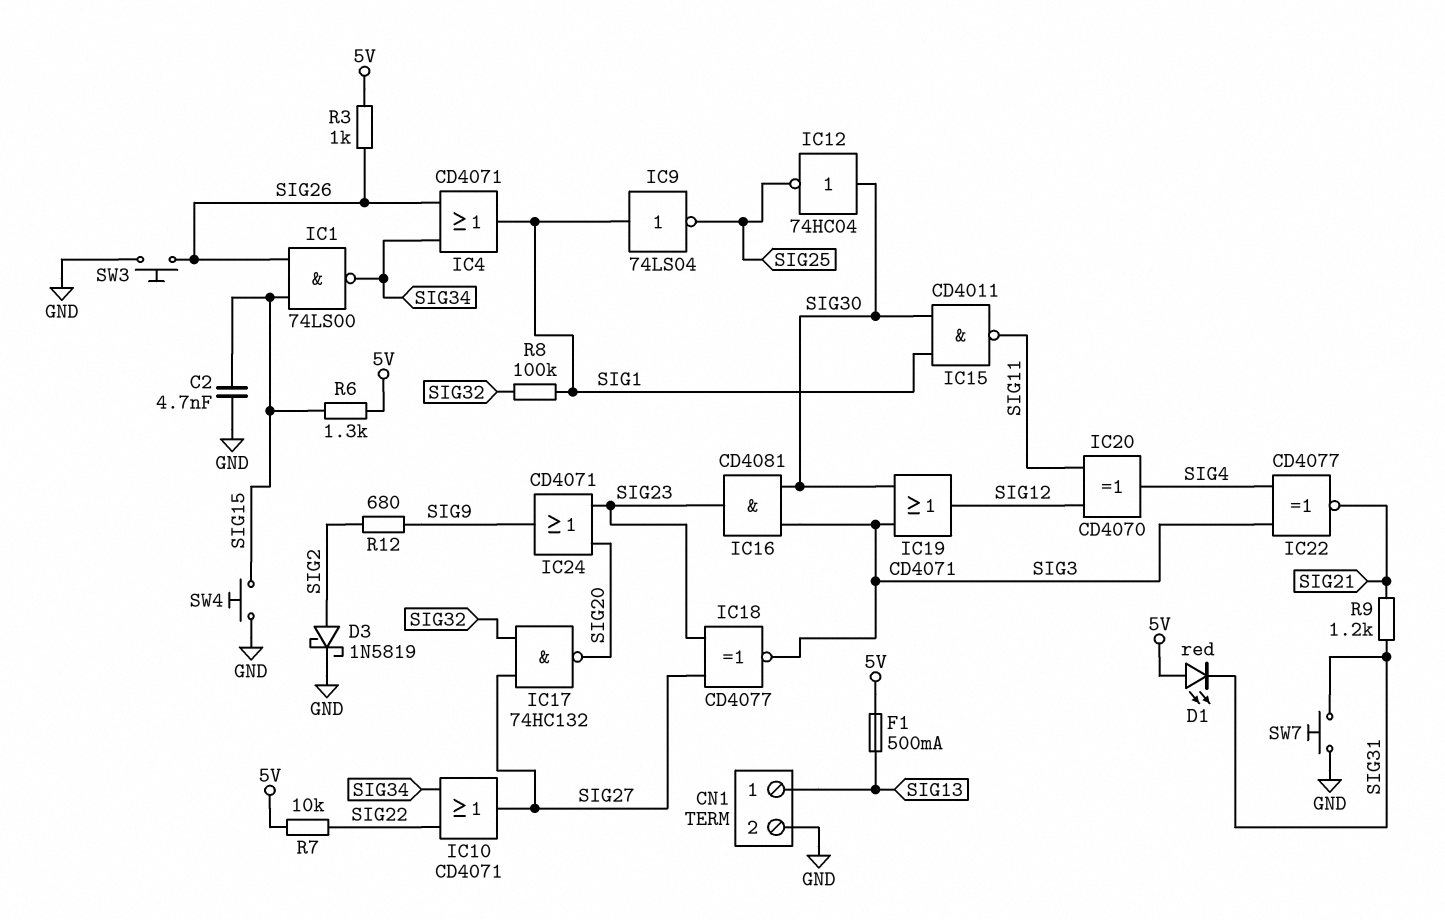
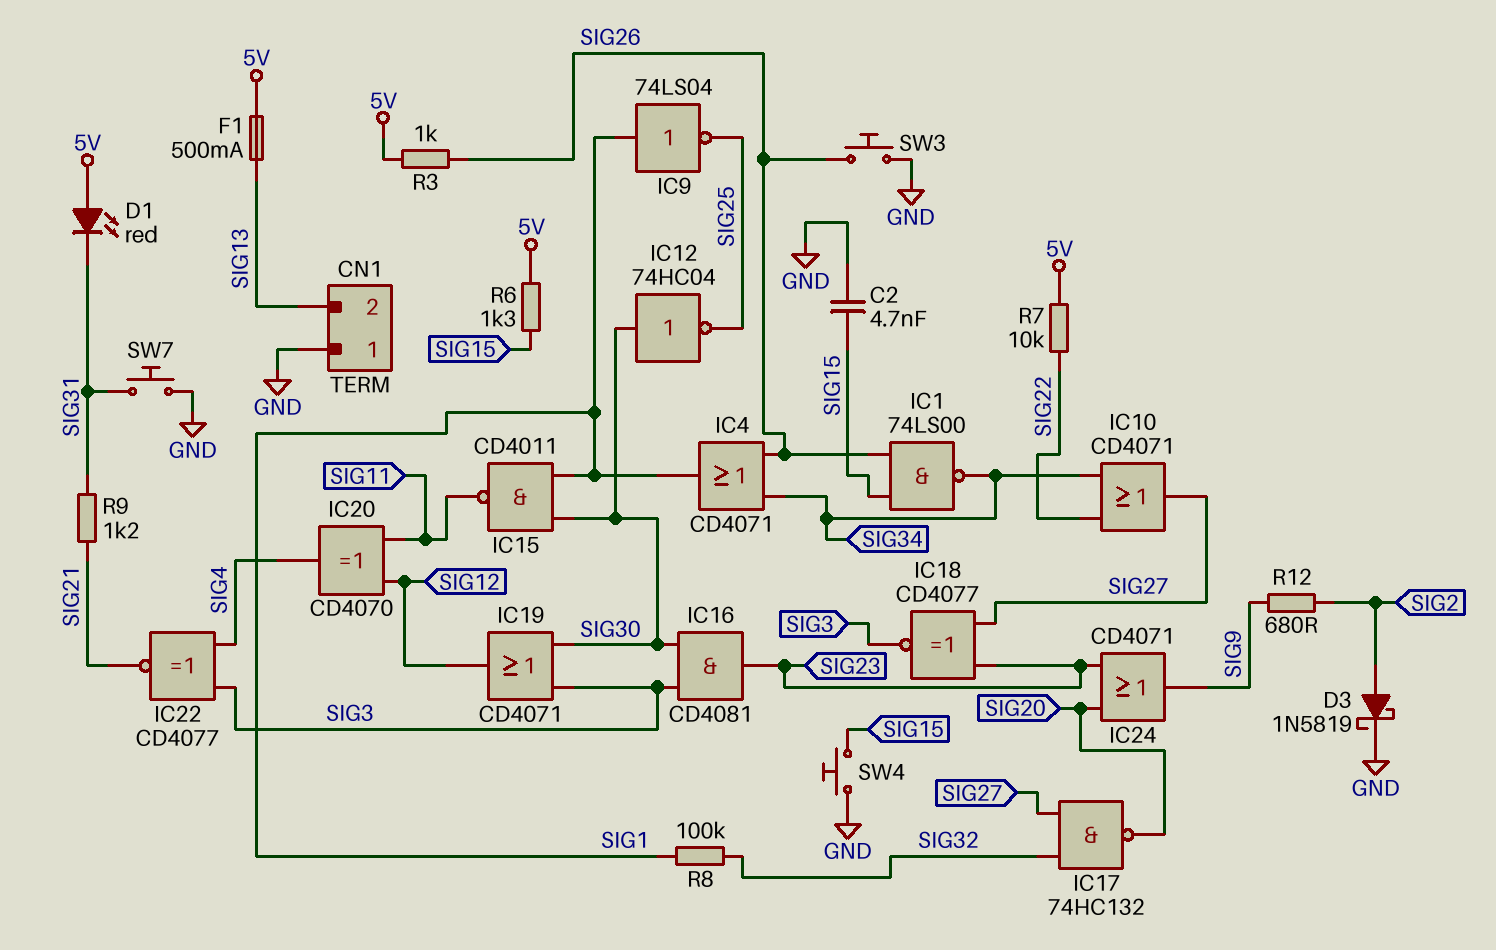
CN1 pin 1: SIG13 -> GND
CN1 pin 2: GND -> SIG13

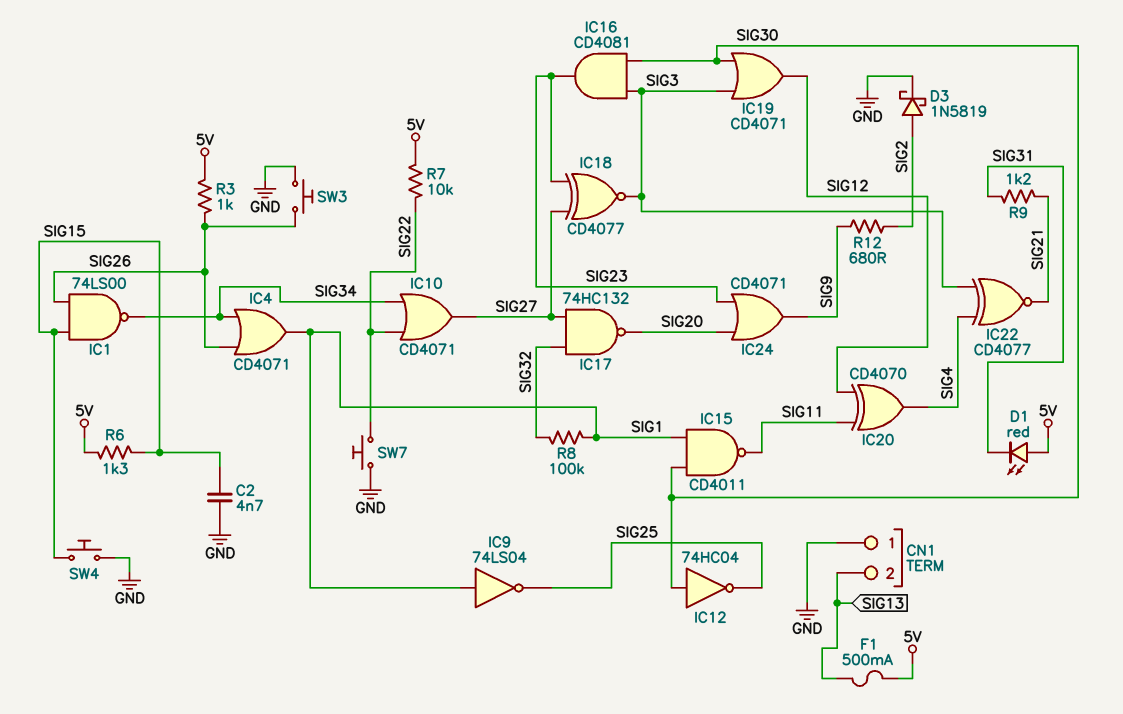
SW7: button (GND, SIG31) -> button (GND, SIG22)

